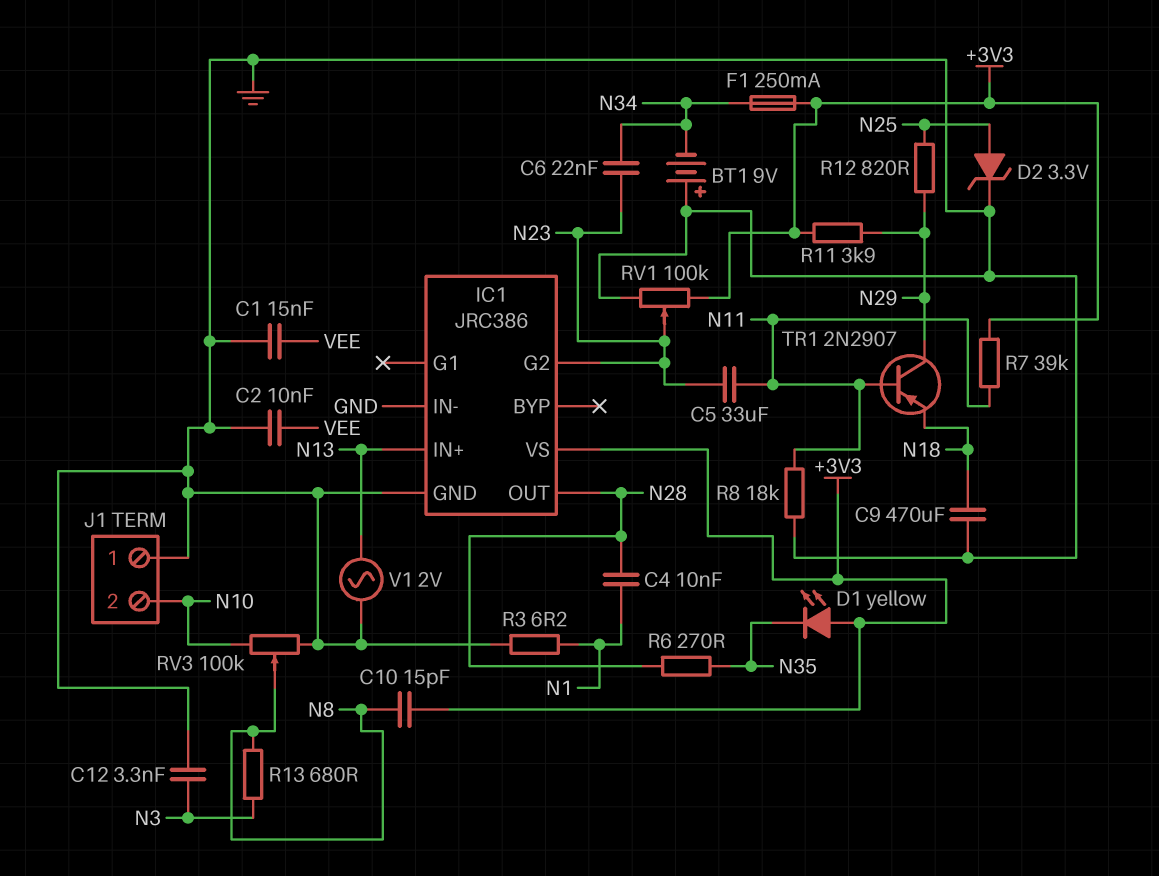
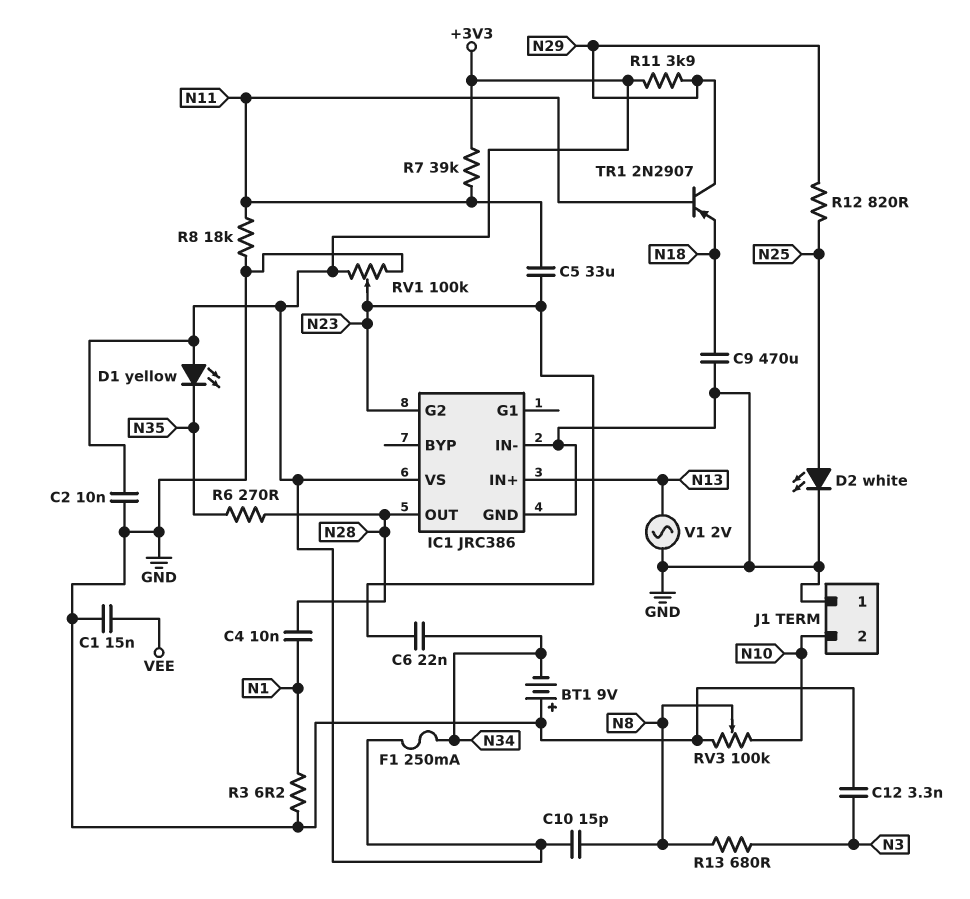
C2: 10nF (GND, VEE) -> 10nF (+3V3, GND)
D2: zener 3.3V (A N25, K GND) -> LED white (A N25, K GND)

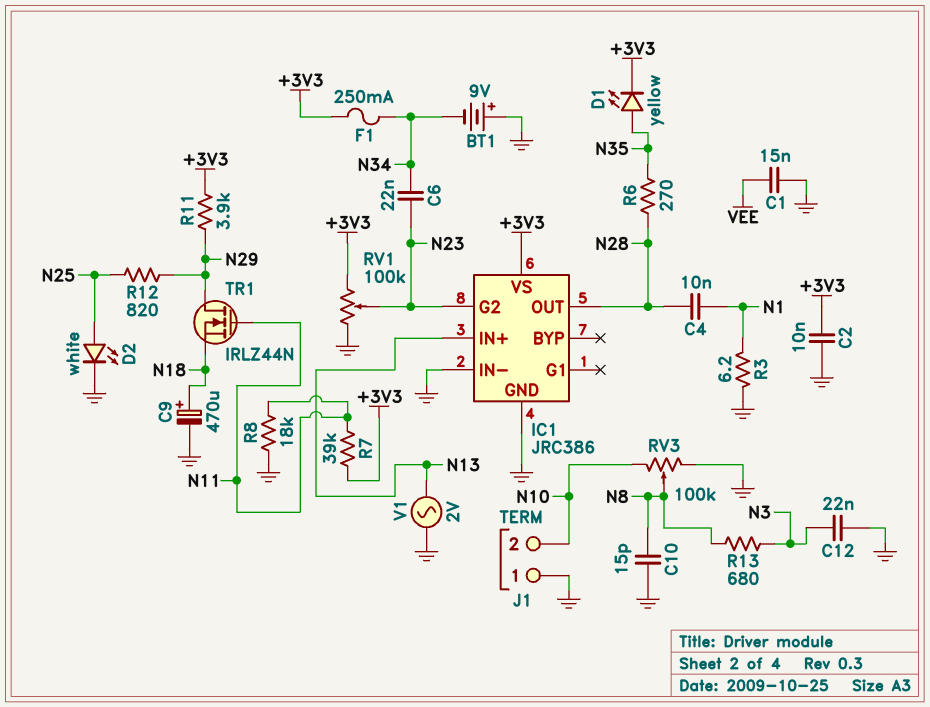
C5: 33uF (N11, N23) -> none
C9: 470uF (GND, N18) -> 470uF (plus N18, minus GND)
C10: 15pF (+3V3, N8) -> 15pF (GND, N8)
C12: 3.3nF (GND, N3) -> 22nF (GND, N3)
D1: LED yellow (A +3V3, K N35) -> LED yellow (A N35, K +3V3)
TR1: PNP 2N2907 (B N11, C N29, E N18) -> NMOS IRLZ44N (G N11, D N29, S N18)

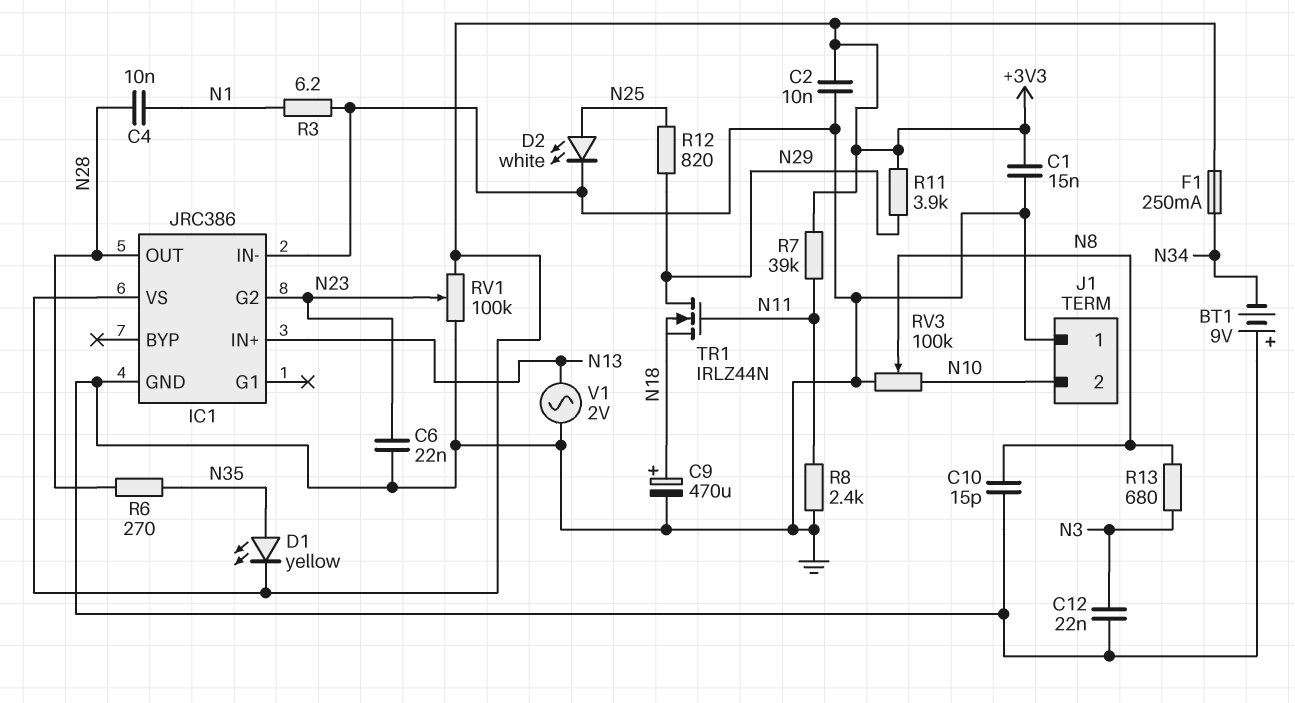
C1: 15nF (GND, VEE) -> 15nF (+3V3, GND)
C6: 22nF (N23, N34) -> 22nF (GND, N23)
R8: 18k (GND, N11) -> 2.4k (GND, N11)

